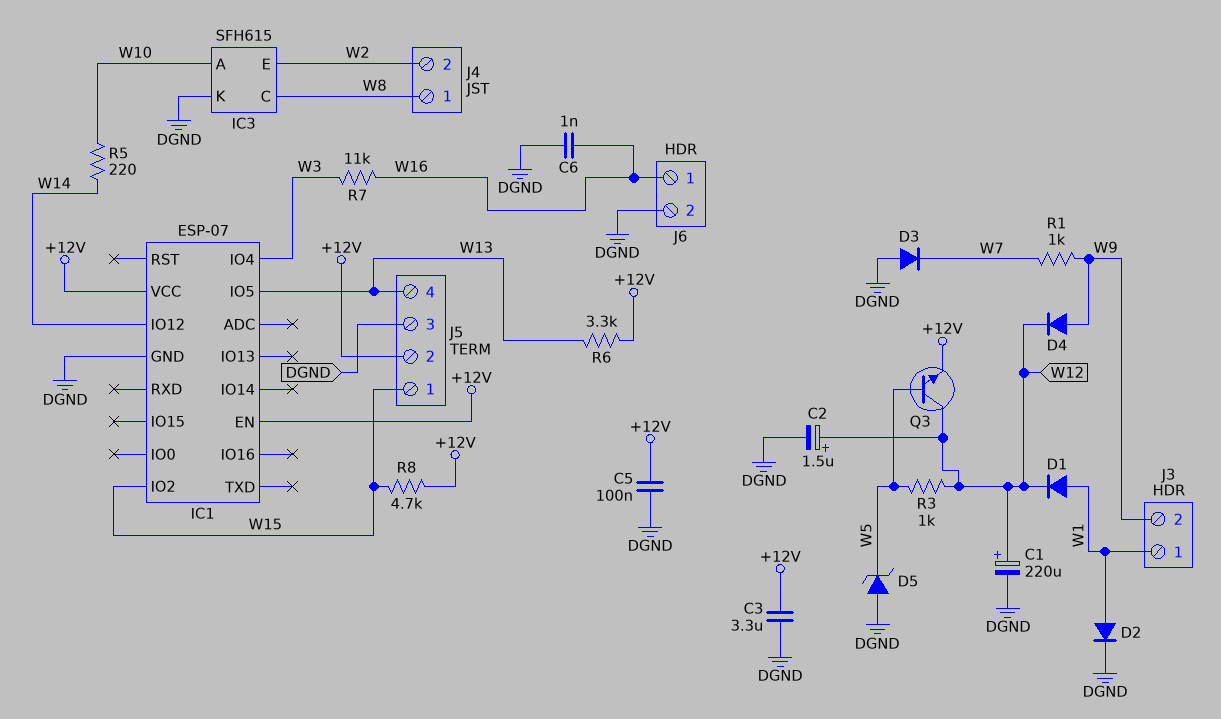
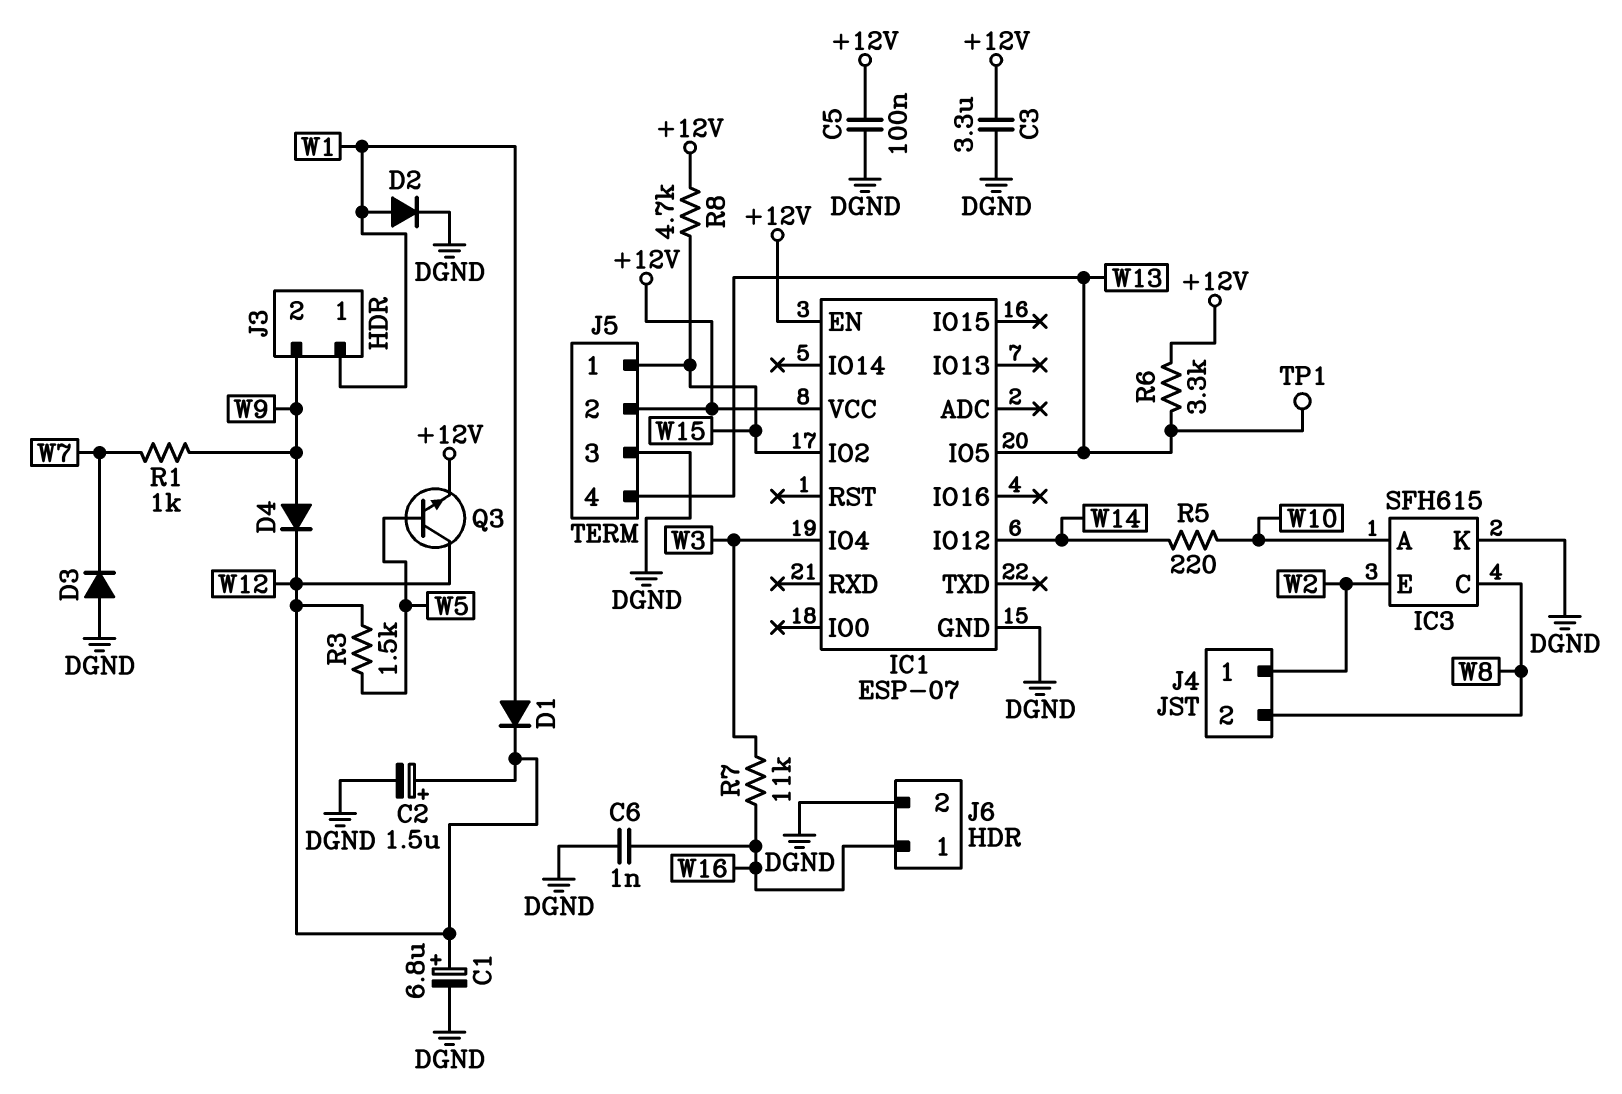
C1: 220uF (plus W12, minus DGND) -> 6.8uF (plus W12, minus DGND)
D5: zener (A DGND, K W5) -> none
J4 pin 1: W8 -> W2
J4 pin 2: W2 -> W8
R3: 1k (W5, W12) -> 1.5k (W5, W12)
TP1: none -> test point (W13)

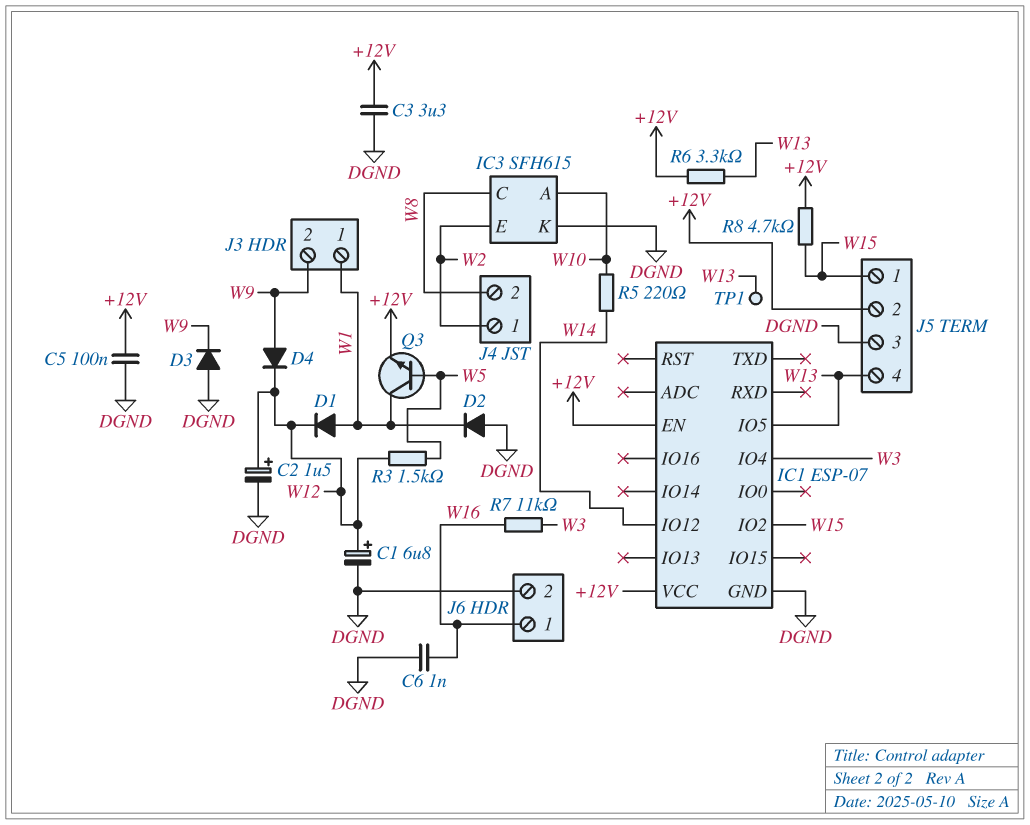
D2: diode (A W1, K DGND) -> diode (A DGND, K W1)
D3: diode (A DGND, K W7) -> diode (A DGND, K W9)
Q3: NPN (B W5, C W12, E +12V) -> NPN (B W5, C W1, E +12V)
R1: 1k (W7, W9) -> none

